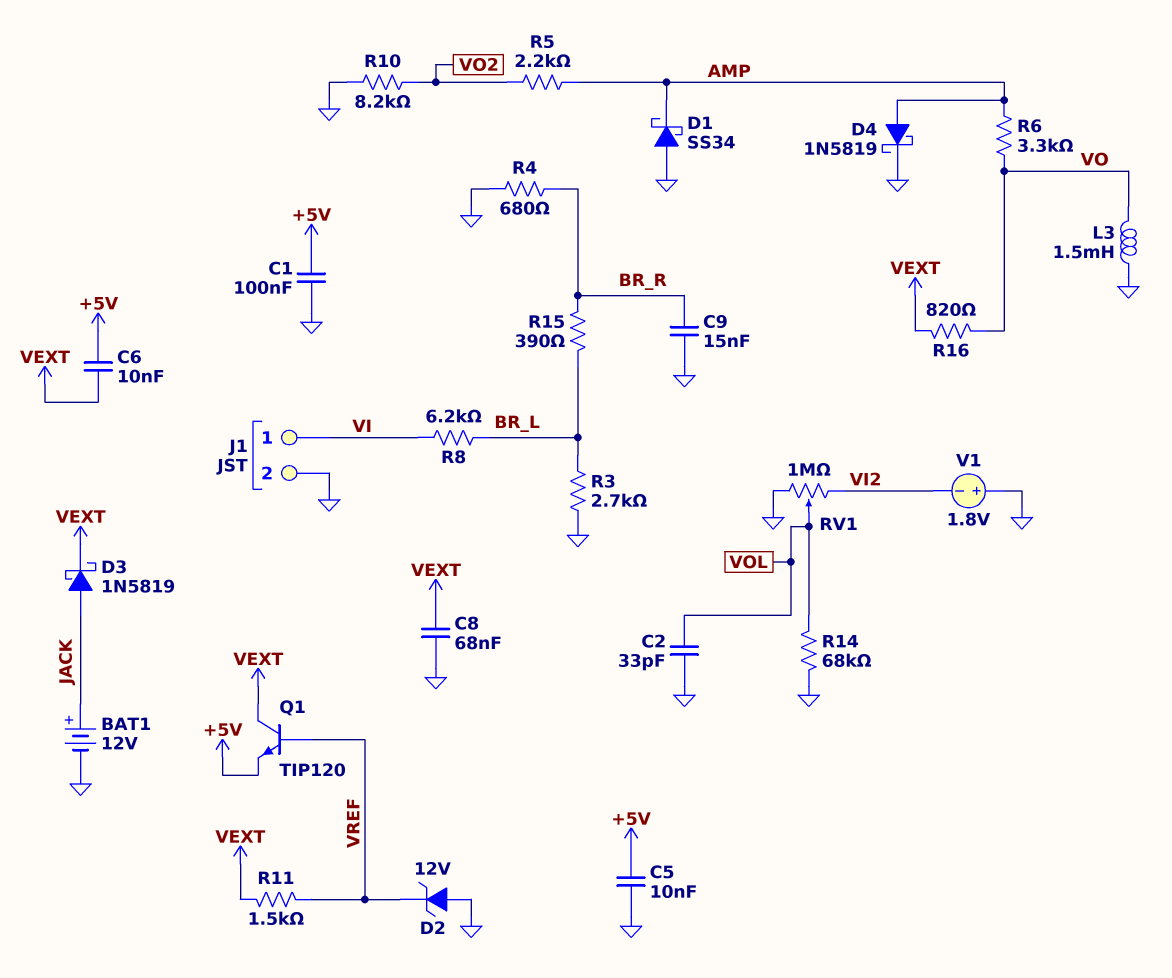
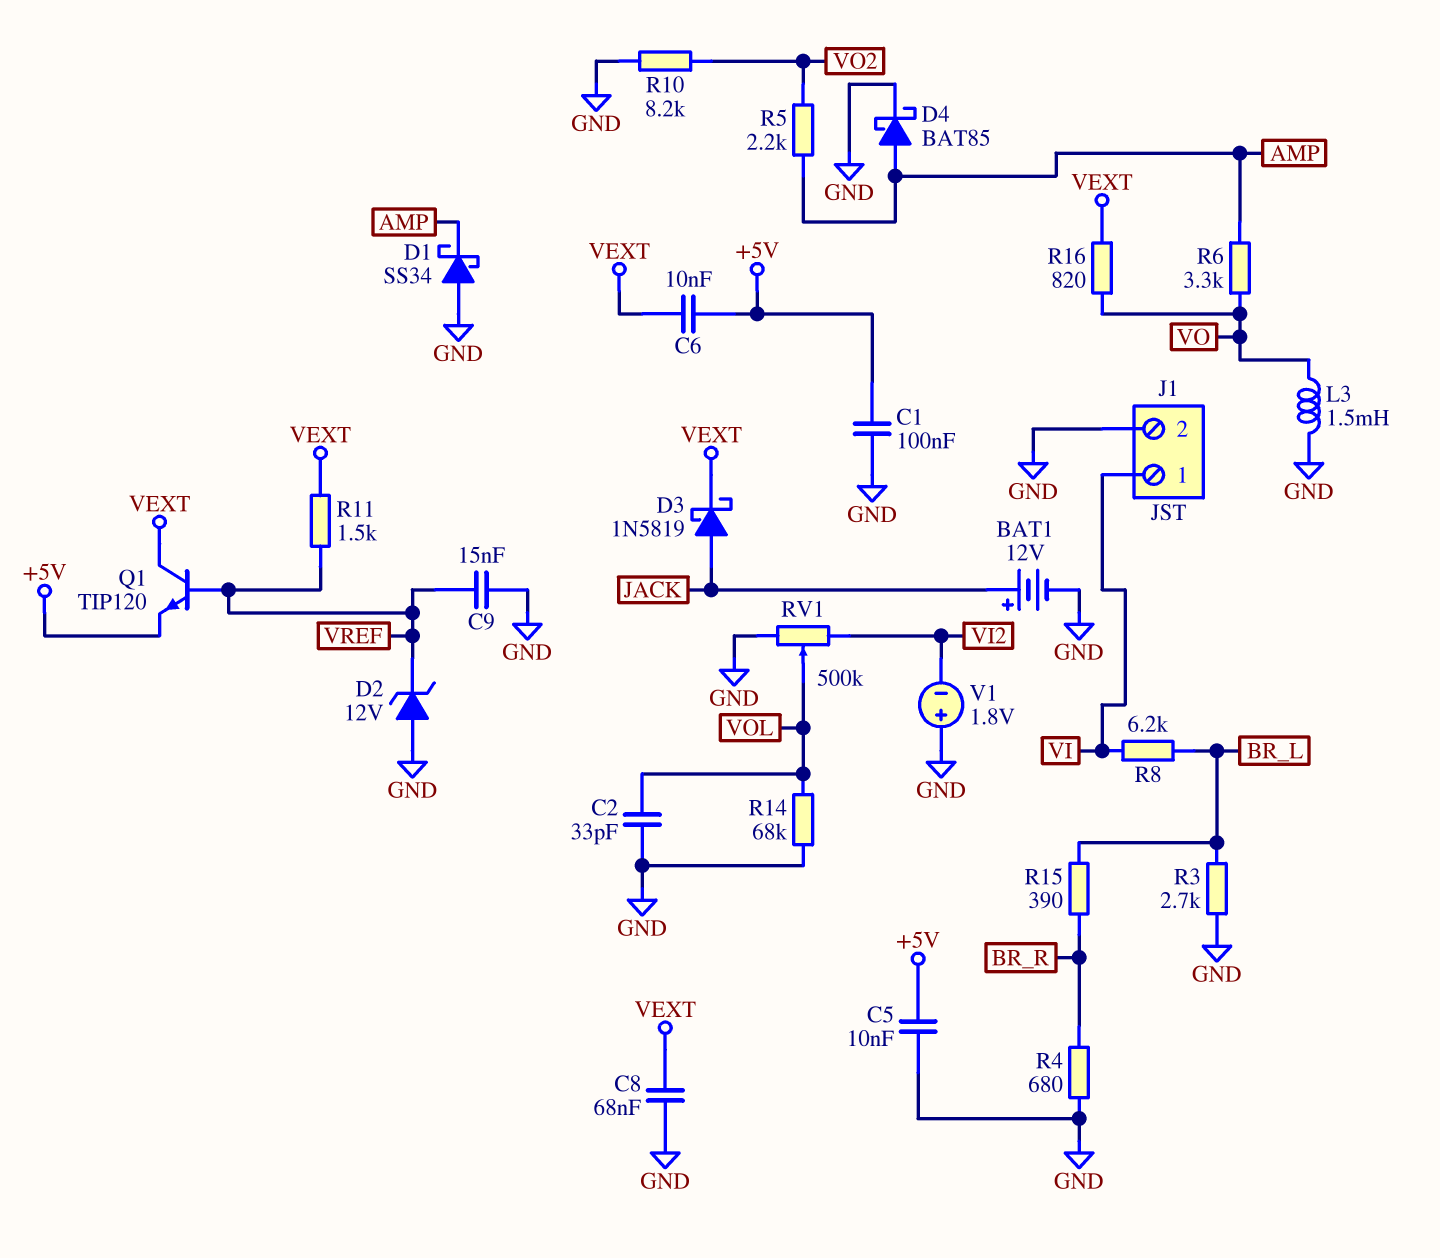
C9: 15nF (BR_R, GND) -> 15nF (GND, VREF)
D4: schottky 1N5819 (A AMP, K GND) -> schottky BAT85 (A AMP, K GND)
RV1: 1M (GND, VI2, wiper VOL) -> 500k (GND, VI2, wiper VOL)

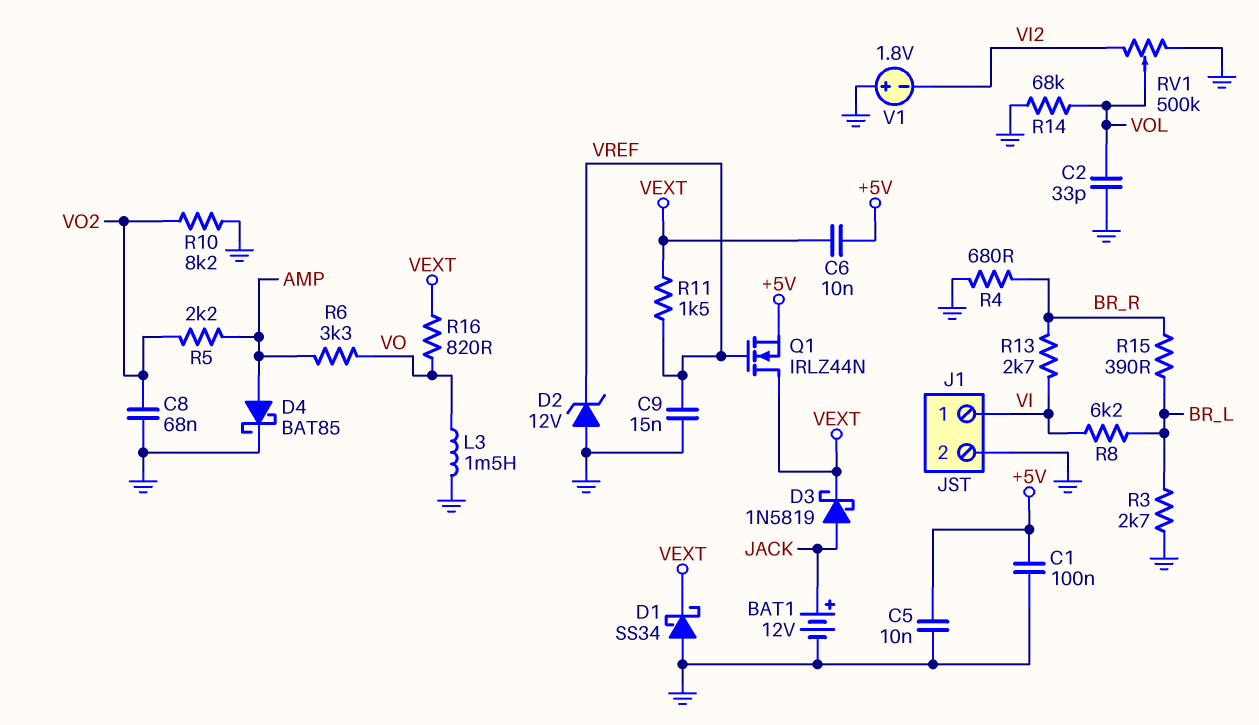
C8: 68nF (GND, VEXT) -> 68nF (GND, VO2)
D1: schottky SS34 (A GND, K AMP) -> schottky SS34 (A GND, K VEXT)
Q1: NPN TIP120 (B VREF, C VEXT, E +5V) -> NMOS IRLZ44N (G VREF, D VEXT, S +5V)
R13: none -> 2.7k (BR_R, VI)

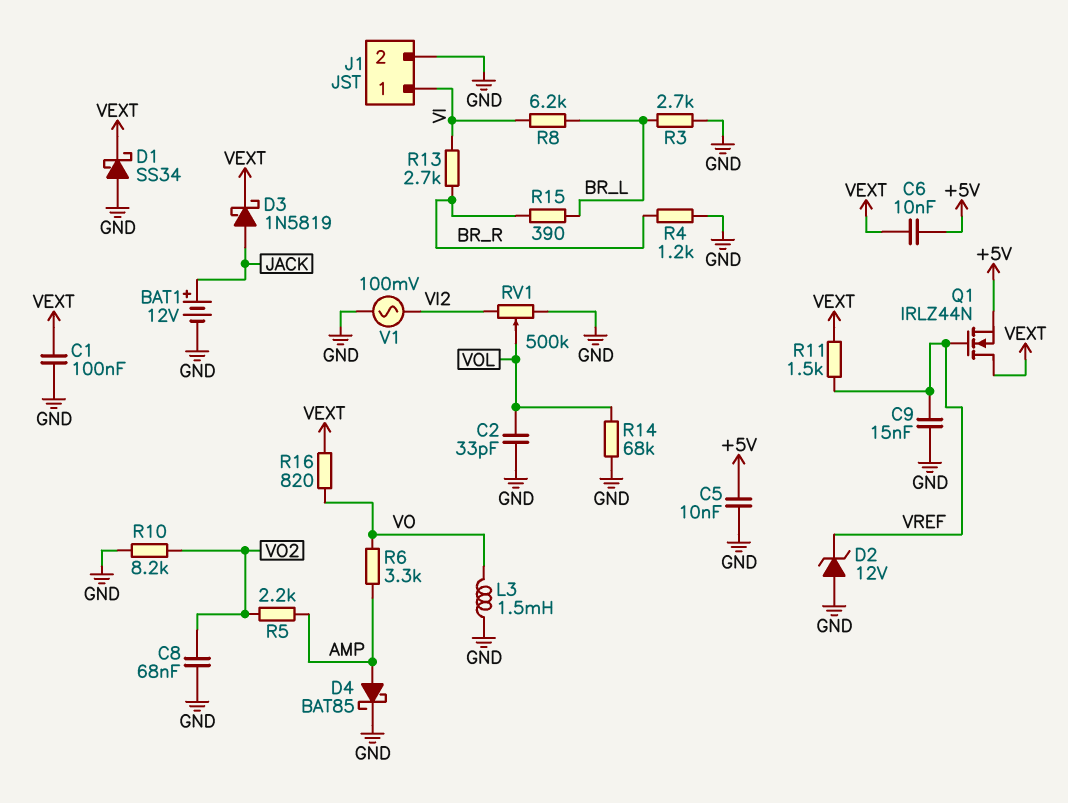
C1: 100nF (+5V, GND) -> 100nF (GND, VEXT)
R4: 680 (BR_R, GND) -> 1.2k (BR_R, GND)
V1: 1.8V (plus GND, minus VI2) -> AC 100mV (GND, VI2)

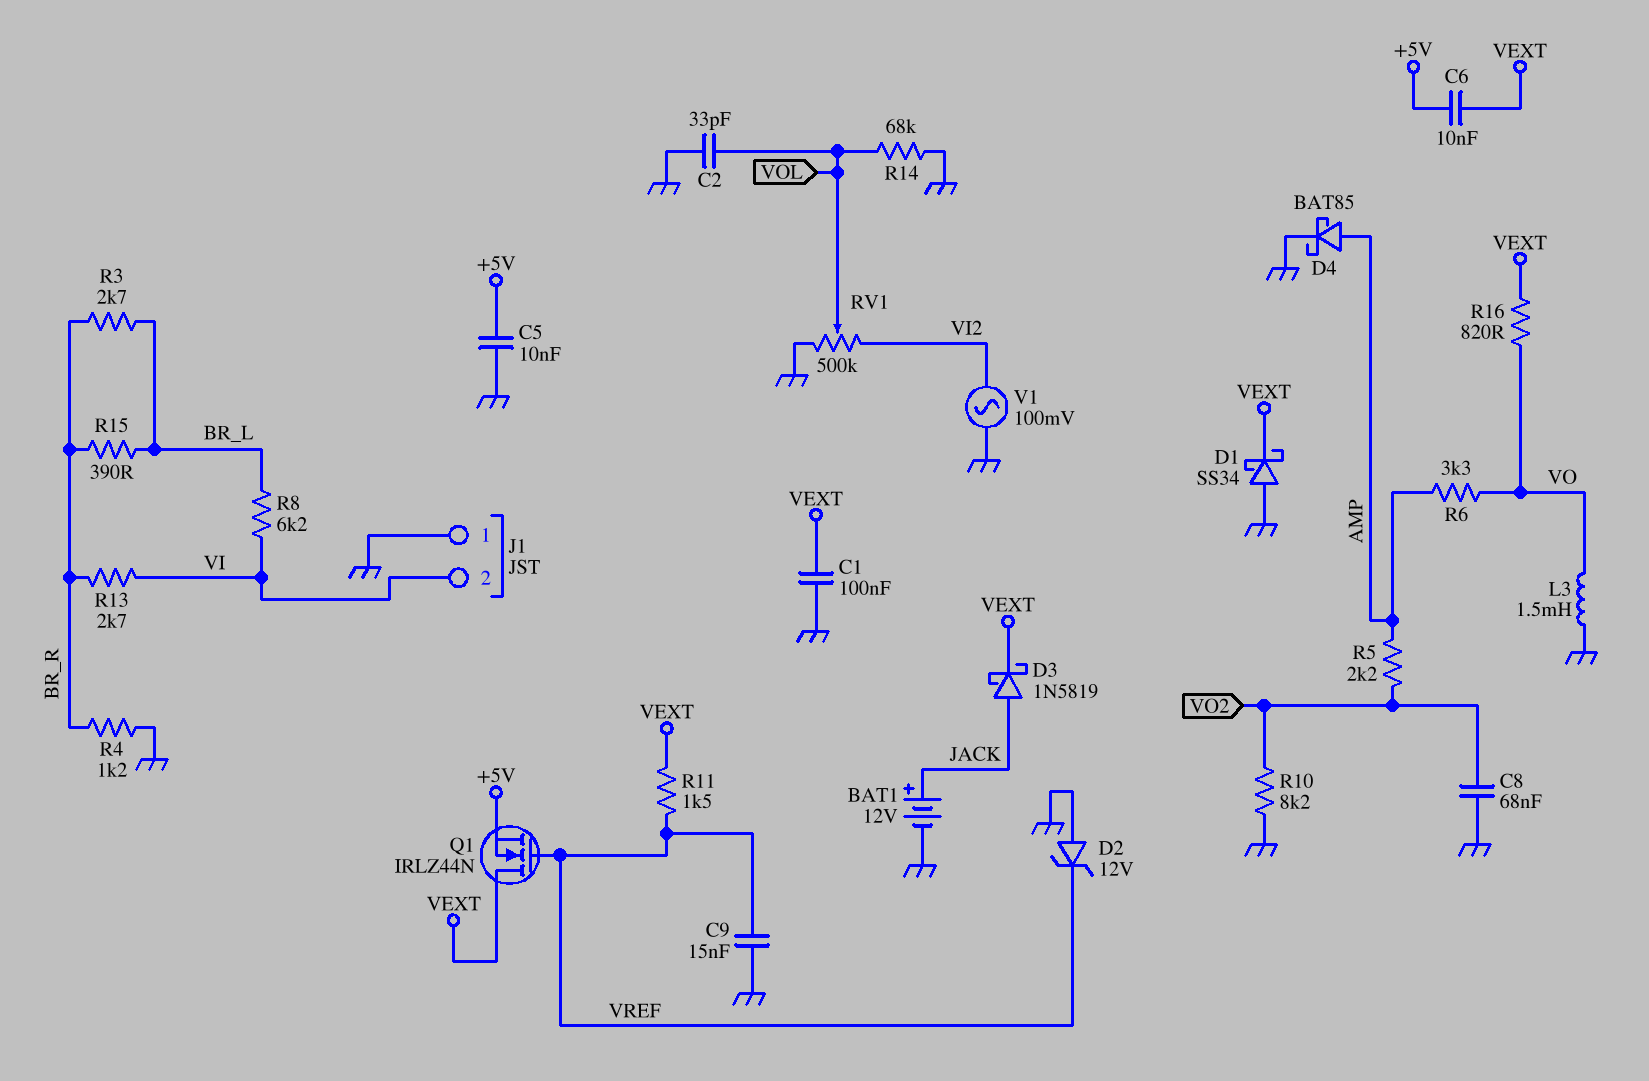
J1 pin 1: VI -> GND
J1 pin 2: GND -> VI
R3: 2.7k (BR_L, GND) -> 2.7k (BR_L, BR_R)

